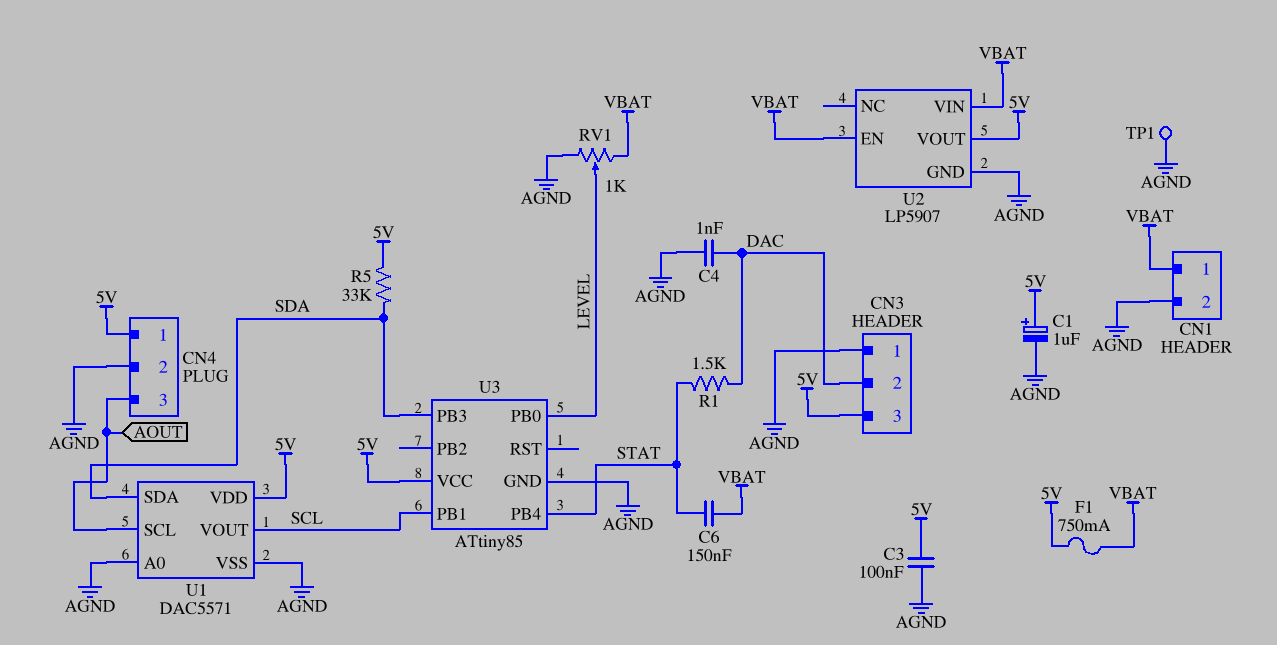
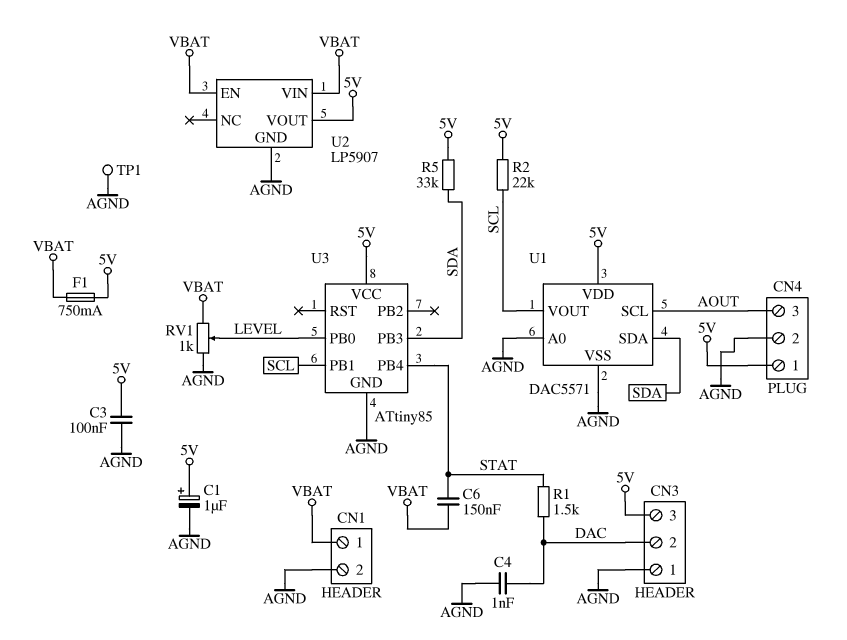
R2: none -> 22k (5V, SCL)

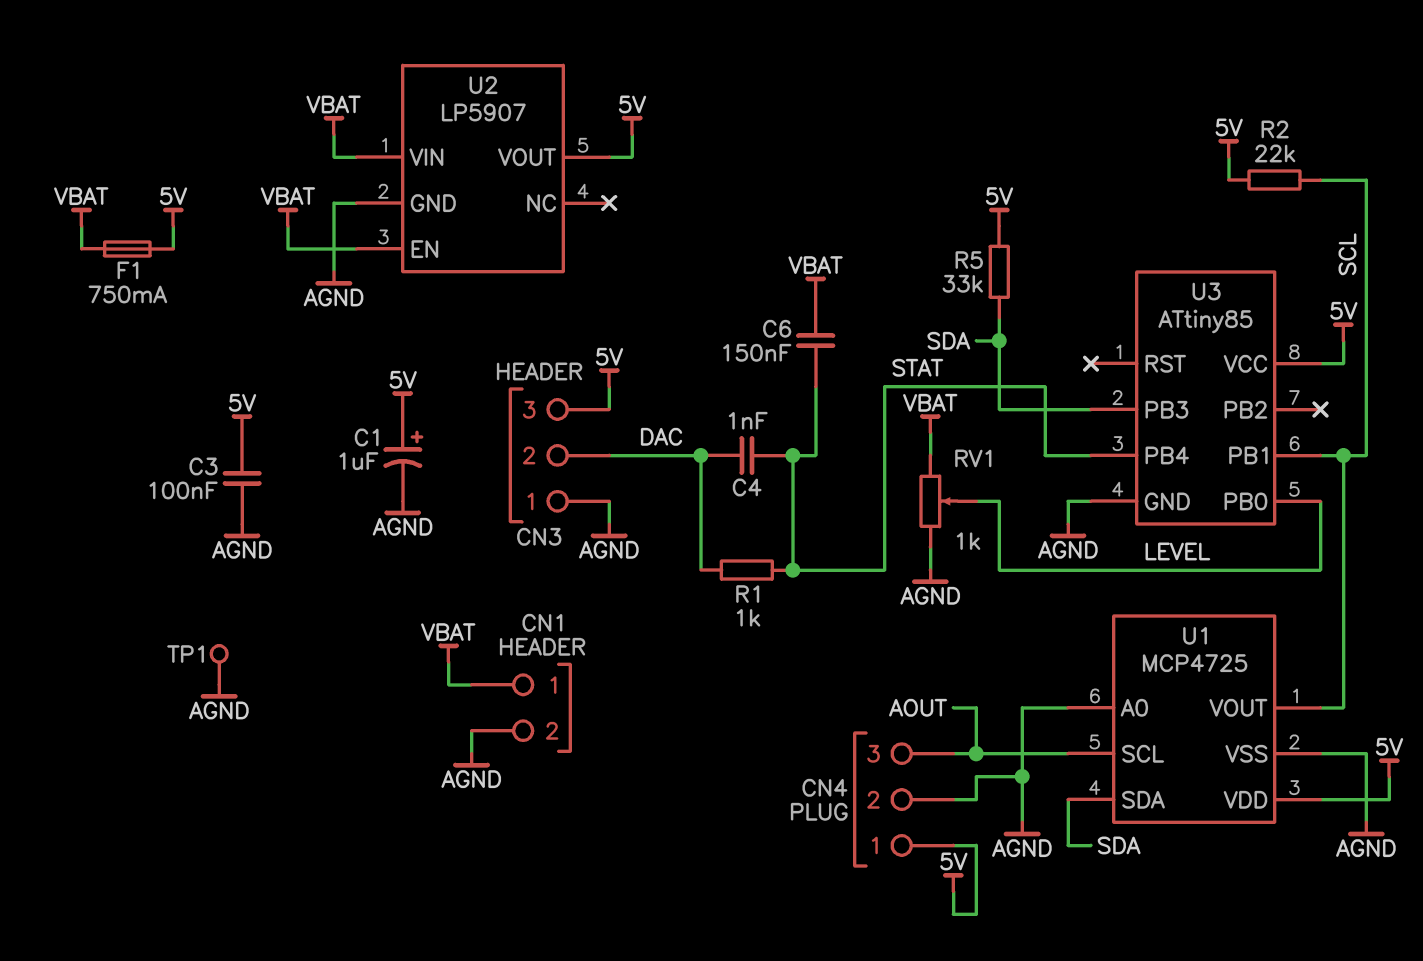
C4: 1nF (AGND, DAC) -> 1nF (DAC, STAT)
R1: 1.5k (DAC, STAT) -> 1k (DAC, STAT)
U1: DAC5571 -> MCP4725

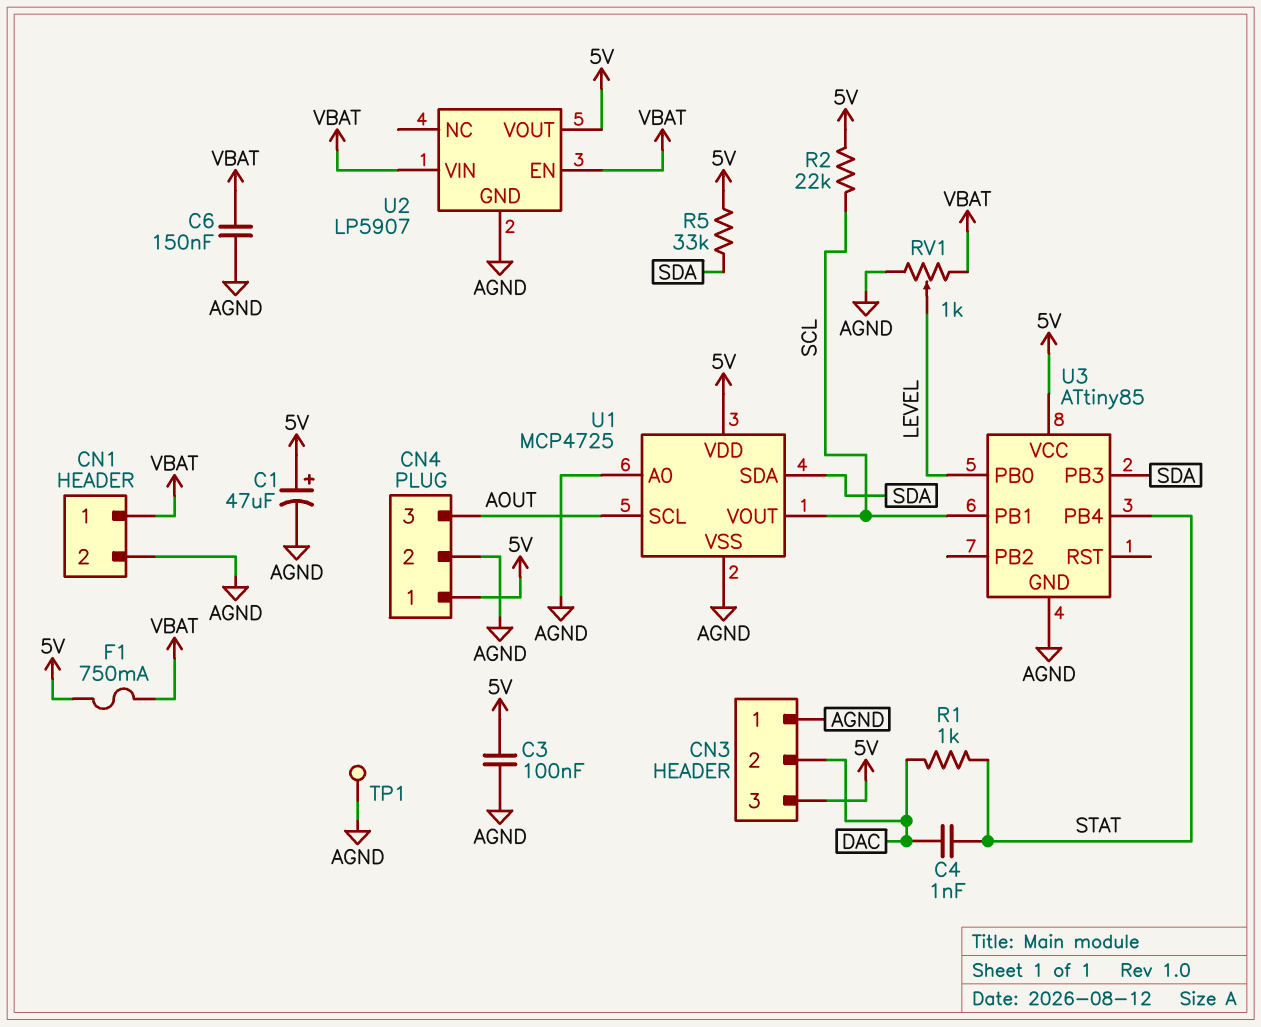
C1: 1uF (plus 5V, minus AGND) -> 47uF (plus 5V, minus AGND)
C6: 150nF (STAT, VBAT) -> 150nF (AGND, VBAT)

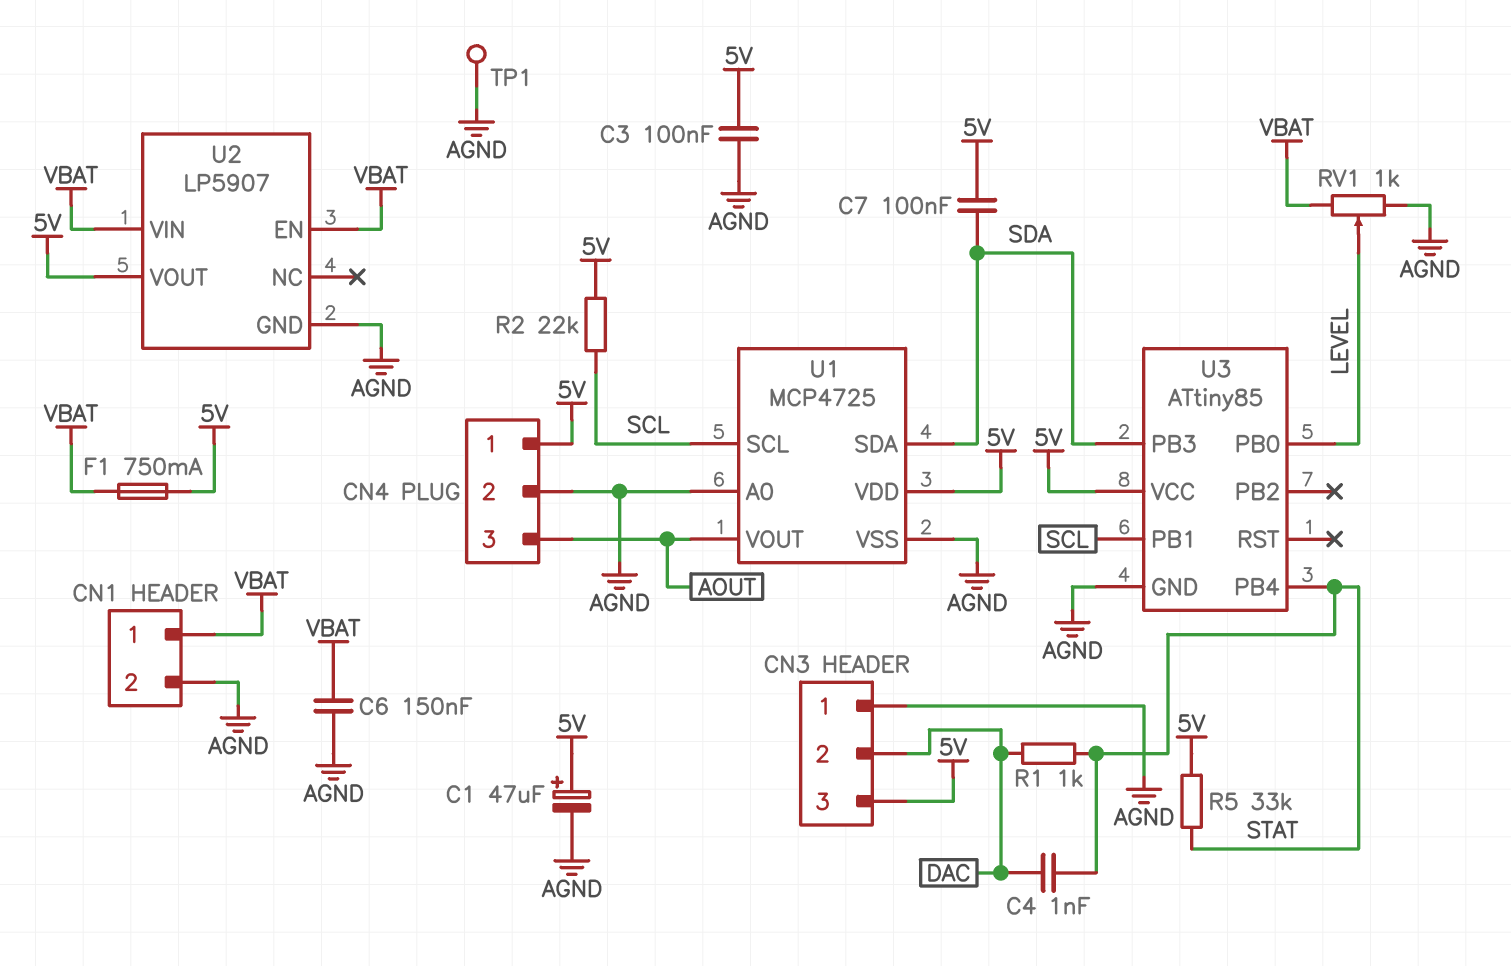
C7: none -> 100nF (5V, SDA)
R5: 33k (5V, SDA) -> 33k (5V, STAT)
U1 pin SCL: AOUT -> SCL
U1 pin VOUT: SCL -> AOUT

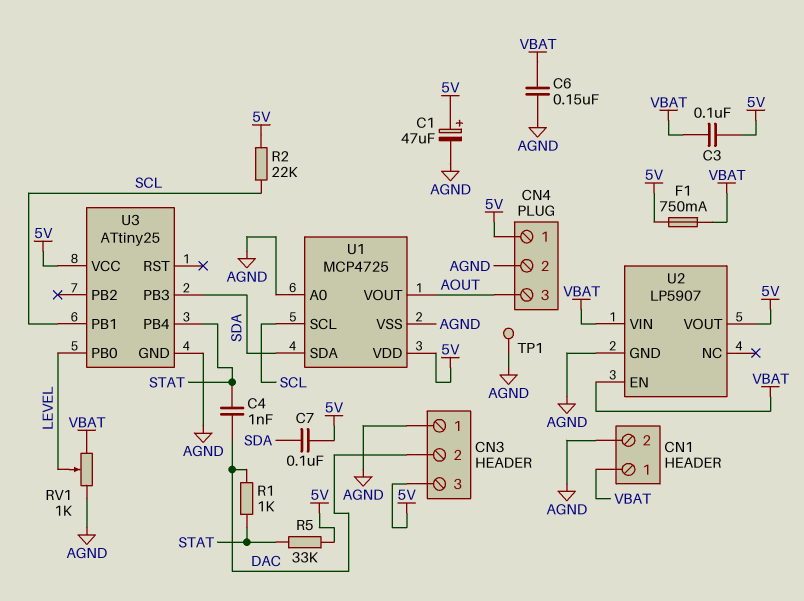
C3: 100nF (5V, AGND) -> 100nF (5V, VBAT)
U3: ATtiny85 -> ATtiny25

